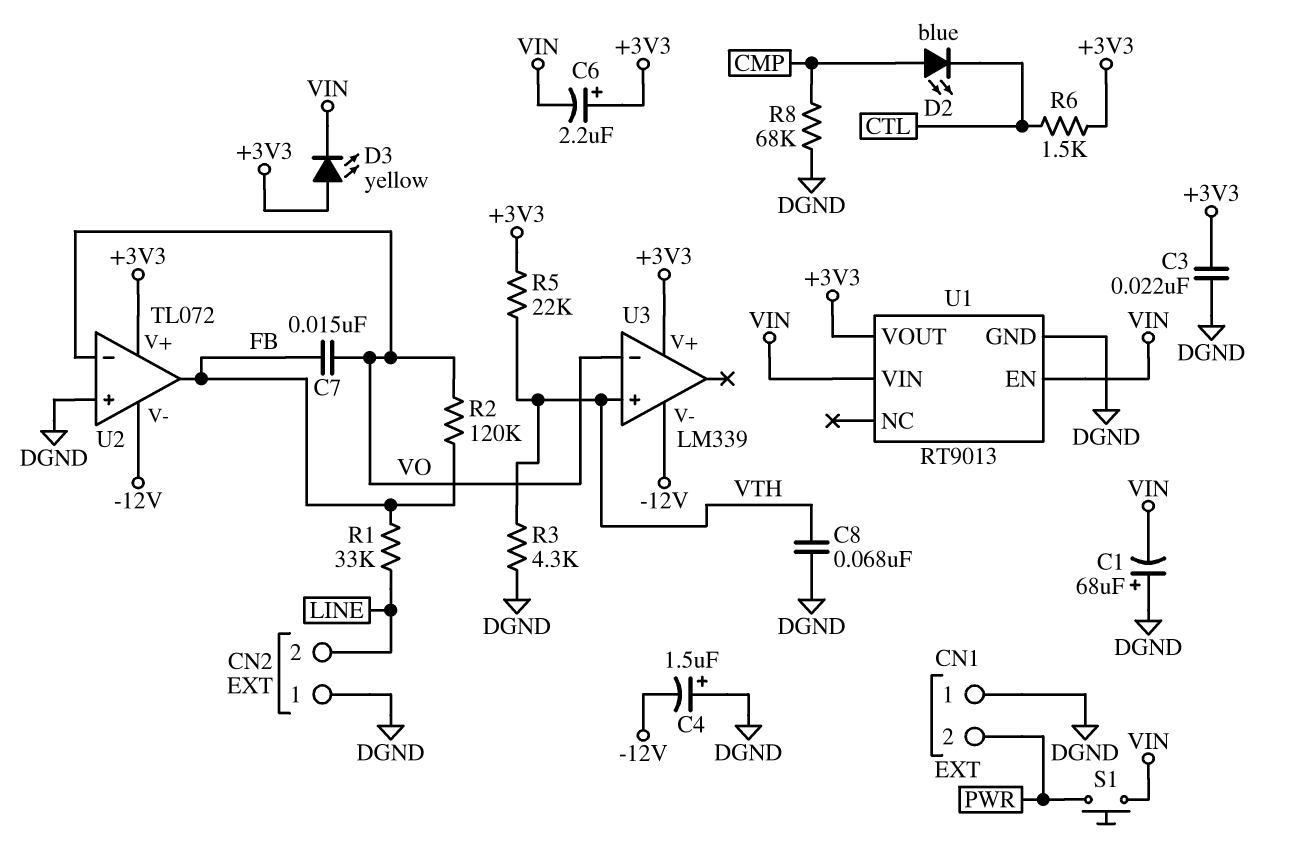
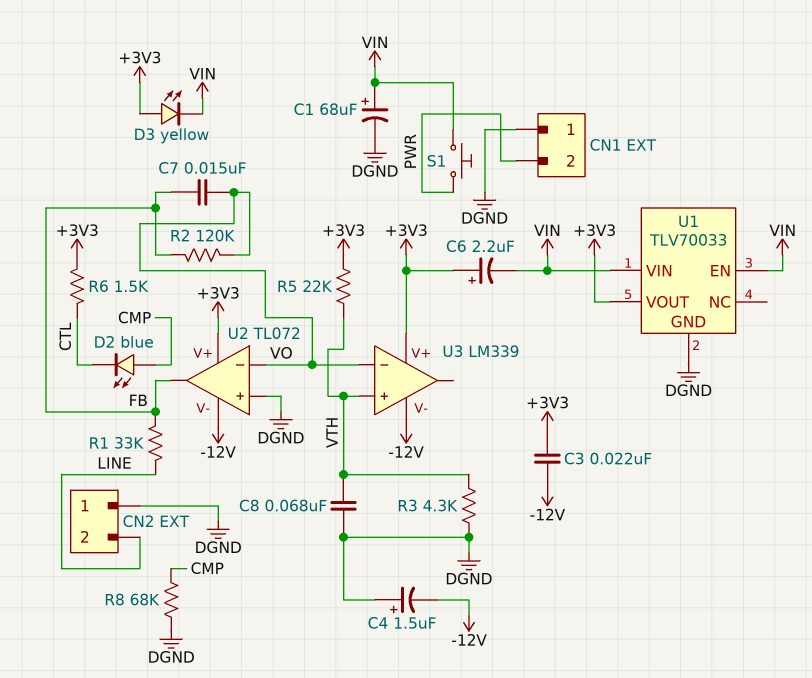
C1: 68uF (plus DGND, minus VIN) -> 68uF (plus VIN, minus DGND)
C3: 22nF (+3V3, DGND) -> 22nF (+3V3, -12V)
U1: RT9013 -> TLV70033

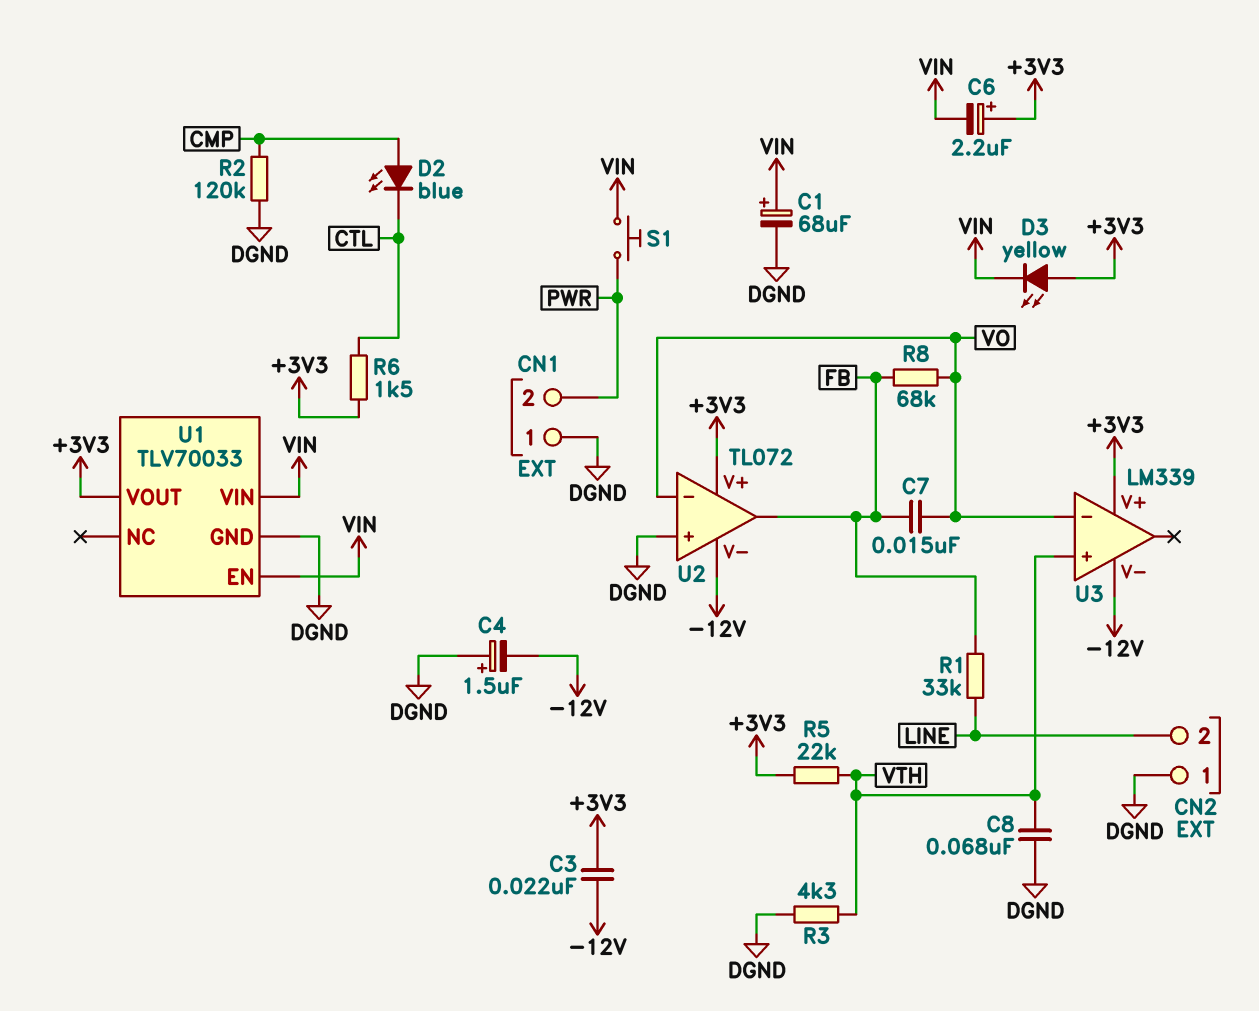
R2: 120k (FB, VO) -> 120k (CMP, DGND)
R8: 68k (CMP, DGND) -> 68k (FB, VO)

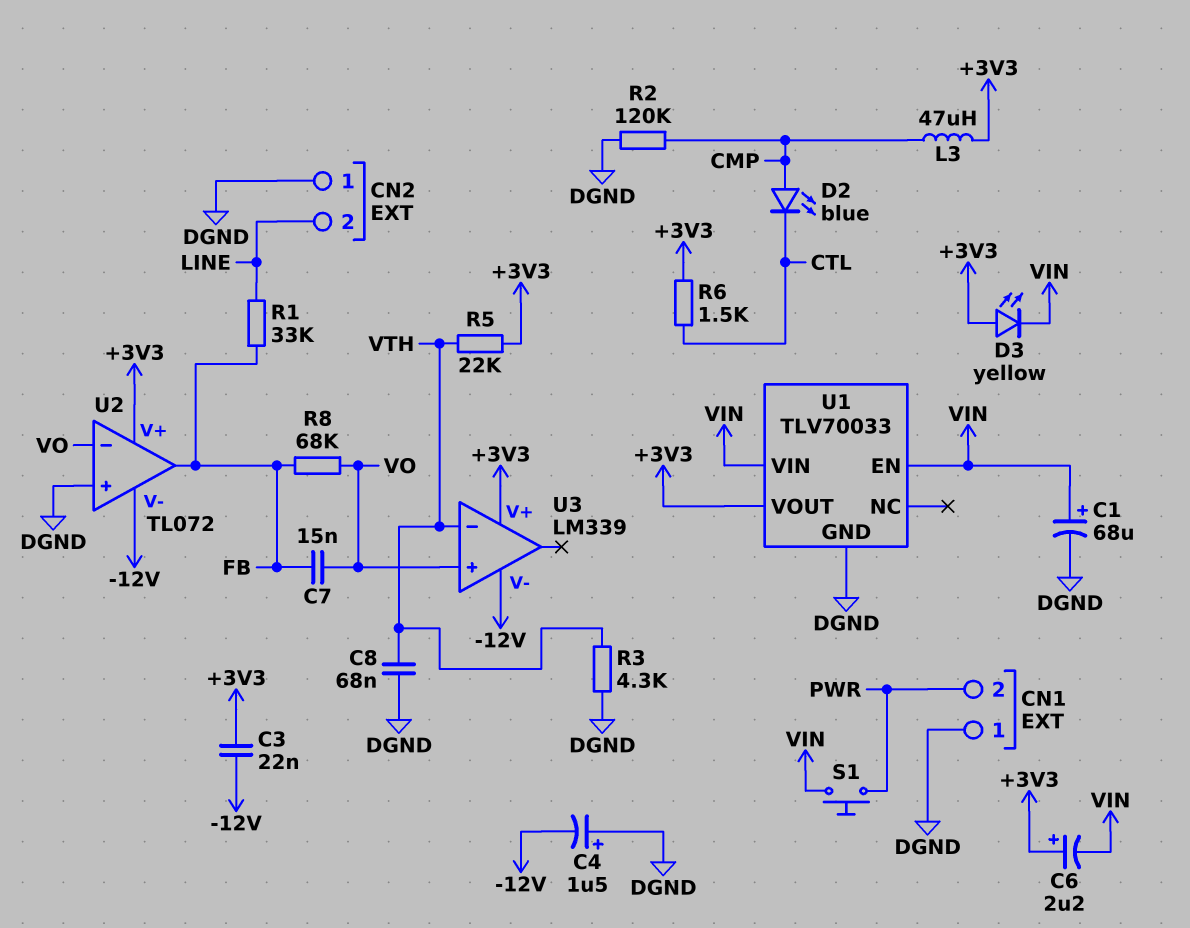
L3: none -> 47uH (+3V3, CMP)
U3 pin in+: VTH -> VO
U3 pin in-: VO -> VTH

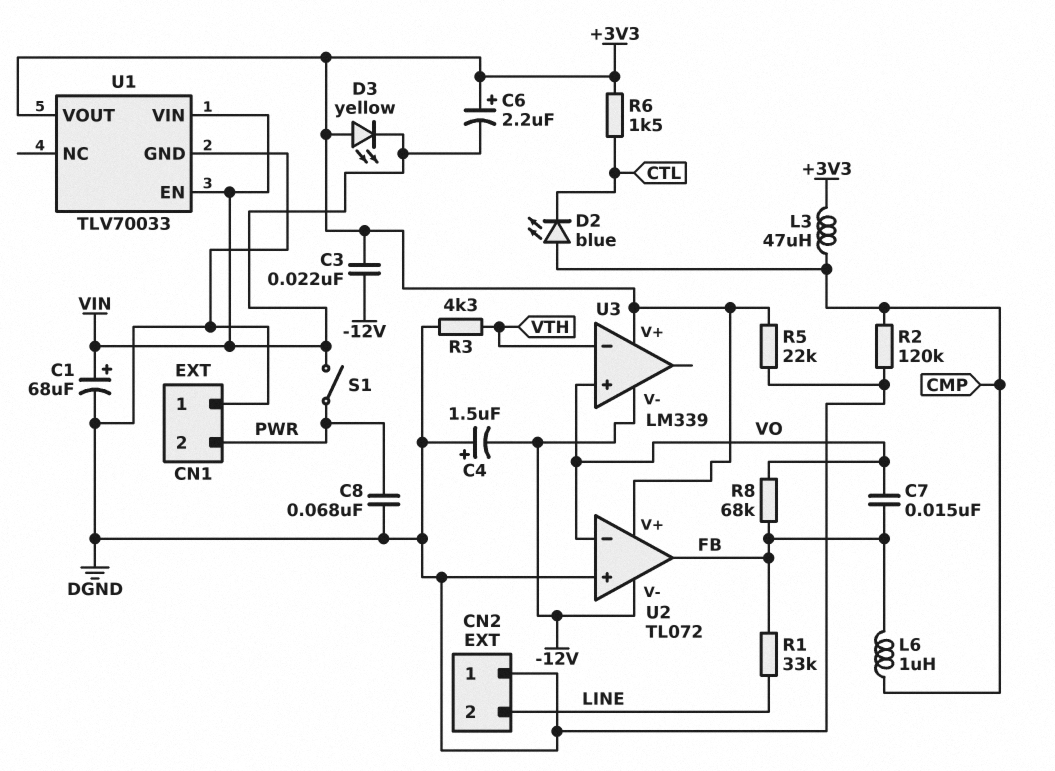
C8: 68nF (DGND, VTH) -> 68nF (DGND, PWR)
L6: none -> 1uH (CMP, FB)
R5: 22k (+3V3, VTH) -> 22k (+3V3, DGND)
S1: button (PWR, VIN) -> switch (PWR, VIN)

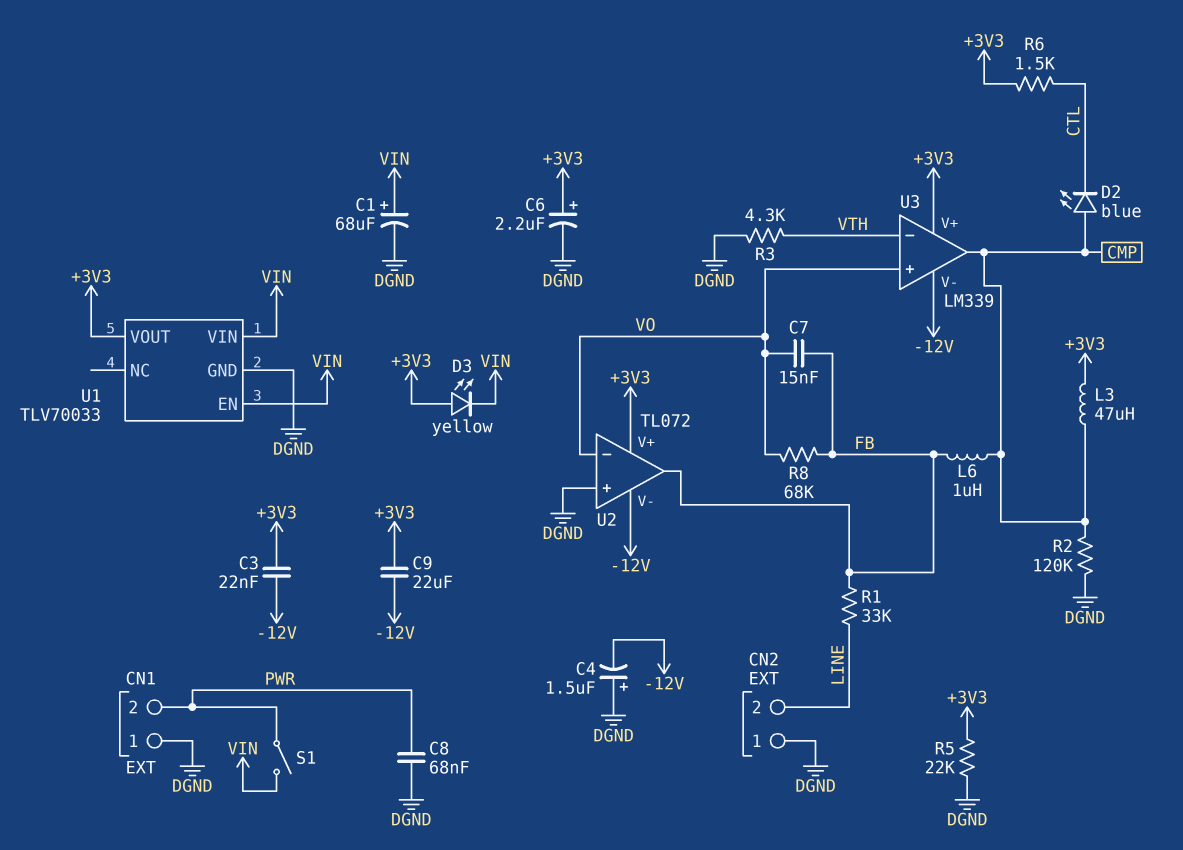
C6: 2.2uF (plus +3V3, minus VIN) -> 2.2uF (plus +3V3, minus DGND)
C9: none -> 22uF (+3V3, -12V)
U3 pin out: none -> CMP

